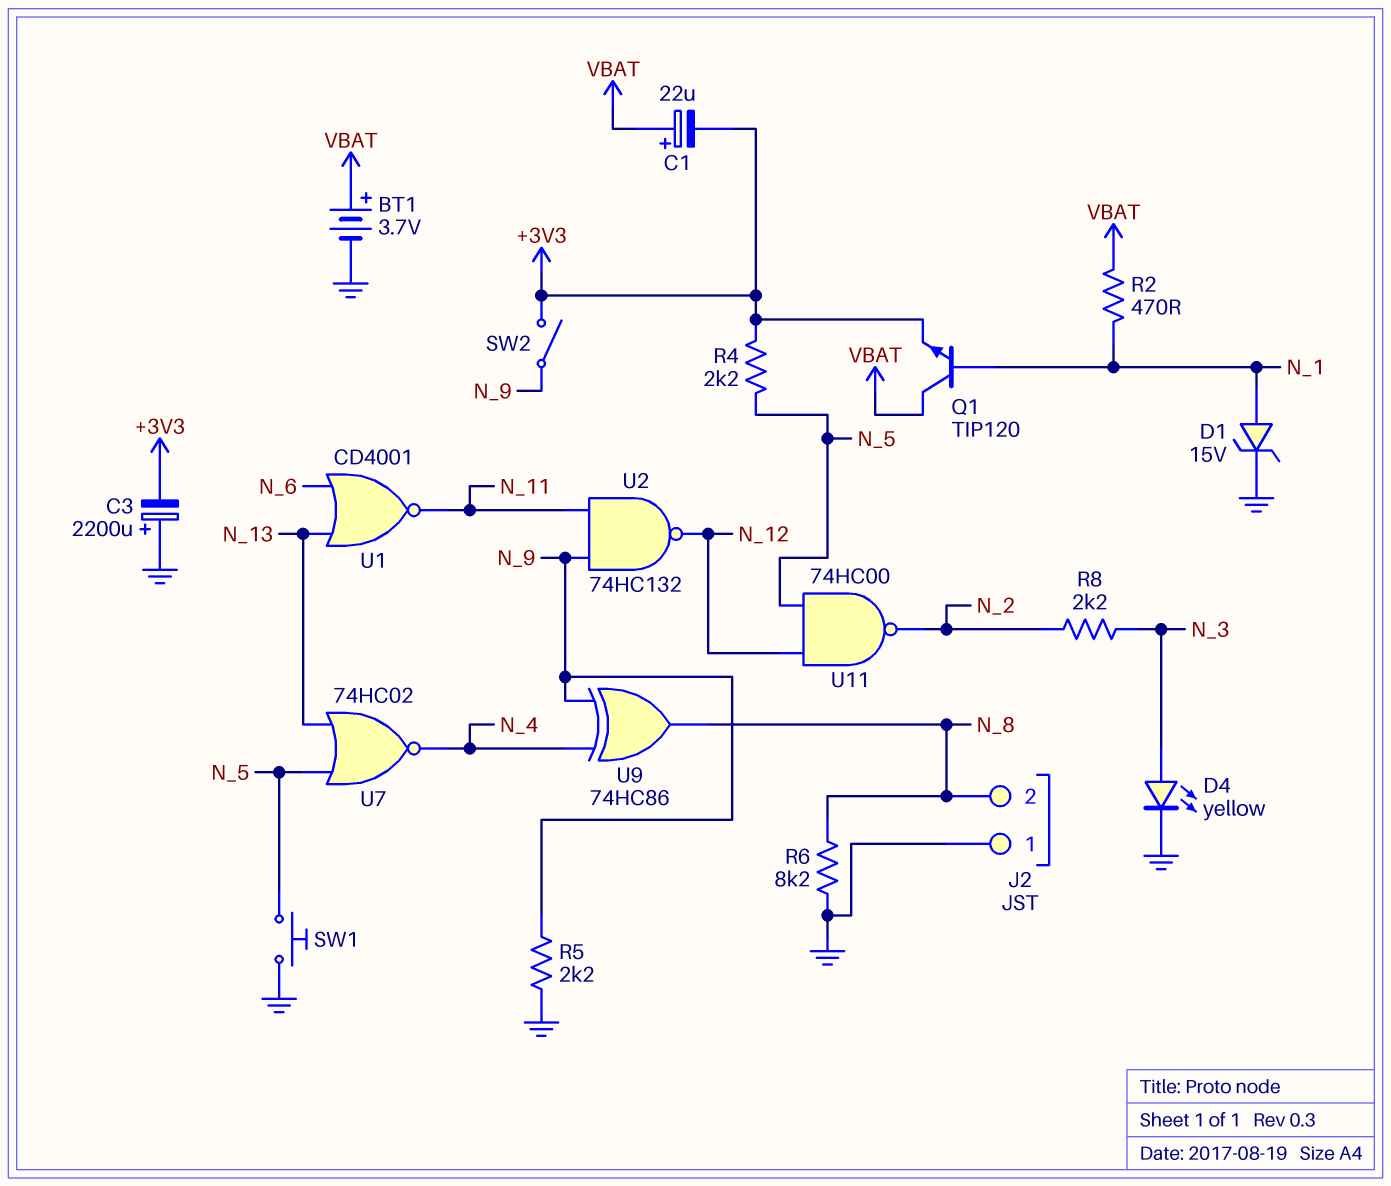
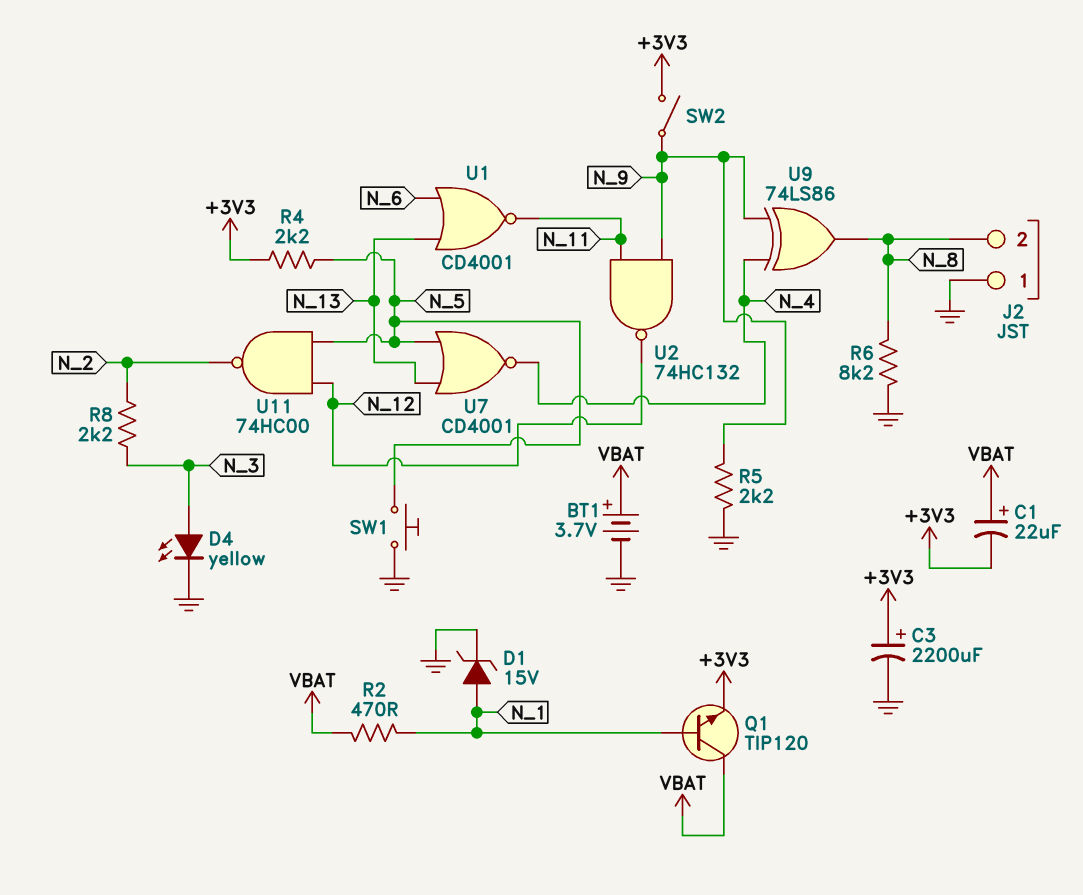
C3: 2200uF (plus GND, minus +3V3) -> 2200uF (plus +3V3, minus GND)
U7: NOR 74HC02 (in N_5, in N_13, out N_4) -> NOR CD4001 (in N_5, in N_13, out N_4)
U9: XOR 74HC86 (in N_4, in N_9, out N_8) -> XOR 74LS86 (in N_4, in N_9, out N_8)

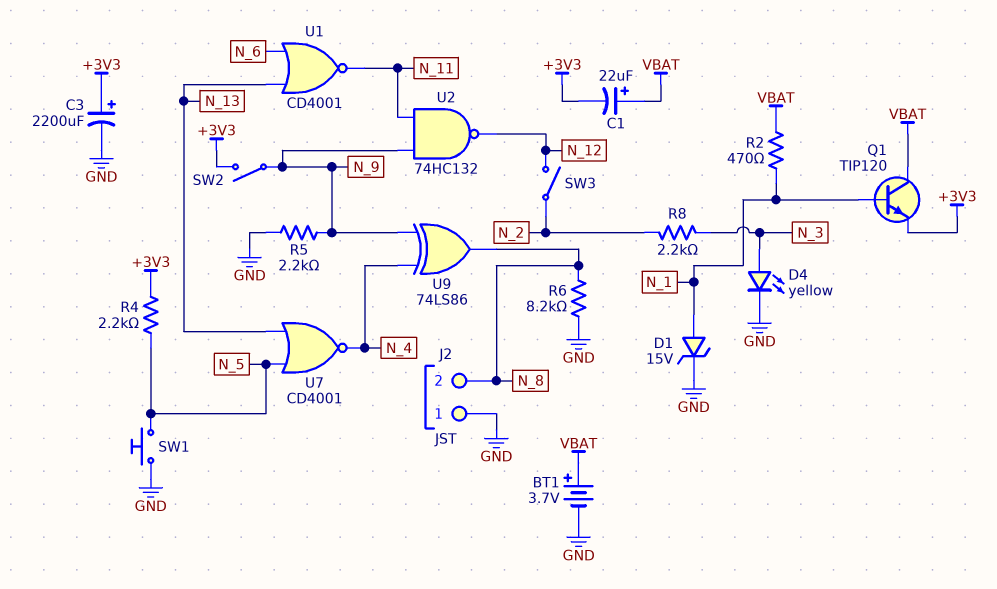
SW3: none -> switch (N_2, N_12)
U11: NAND 74HC00 (in N_5, in N_12, out N_2) -> none

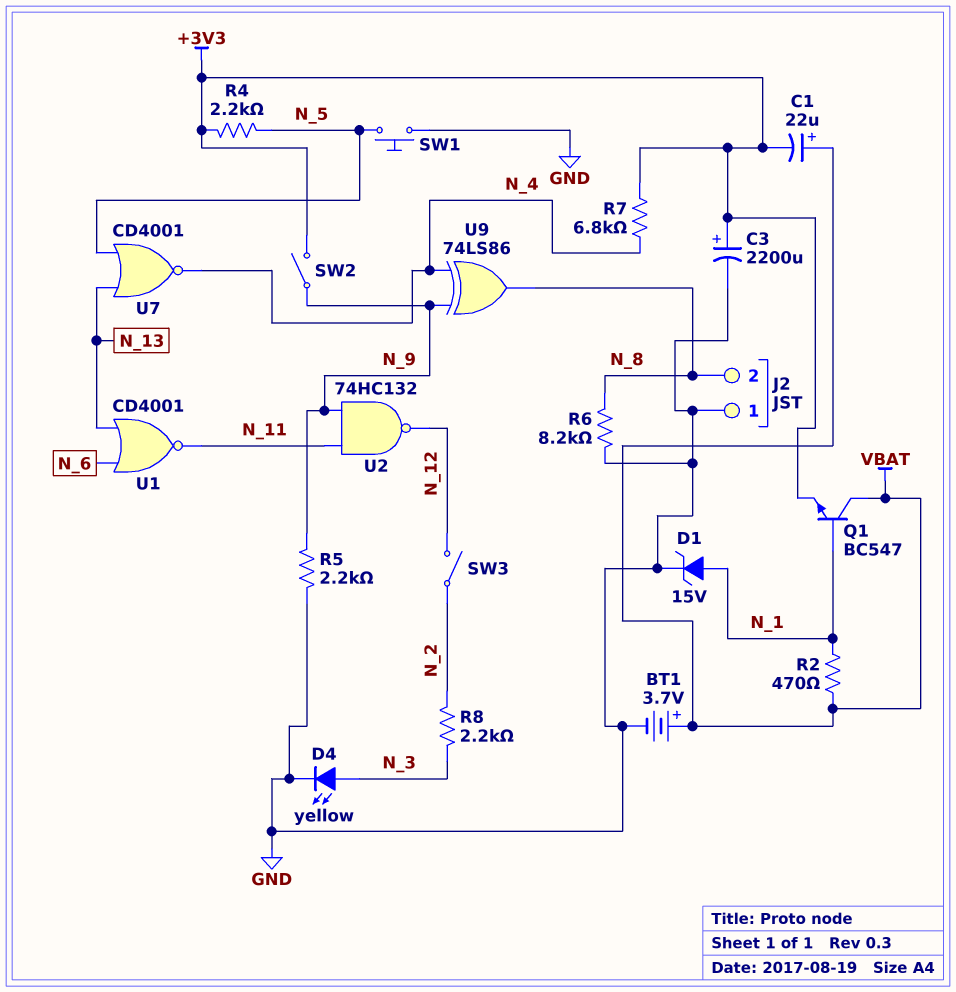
Q1: NPN TIP120 (B N_1, C VBAT, E +3V3) -> NPN BC547 (B N_1, C VBAT, E +3V3)
R7: none -> 6.8k (+3V3, N_4)

